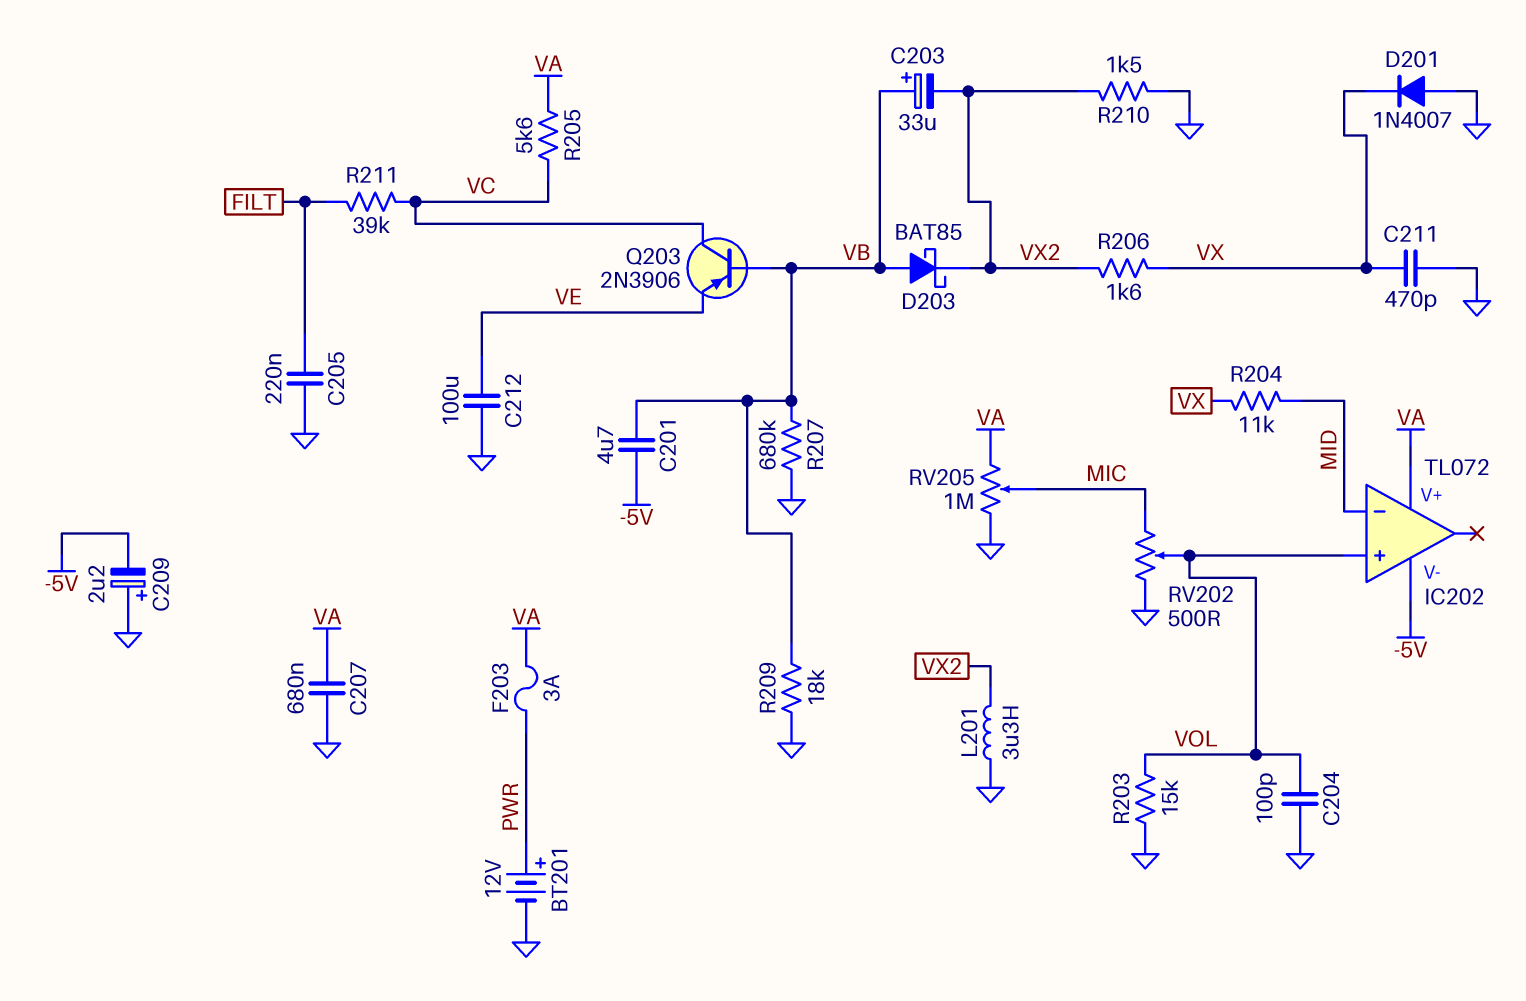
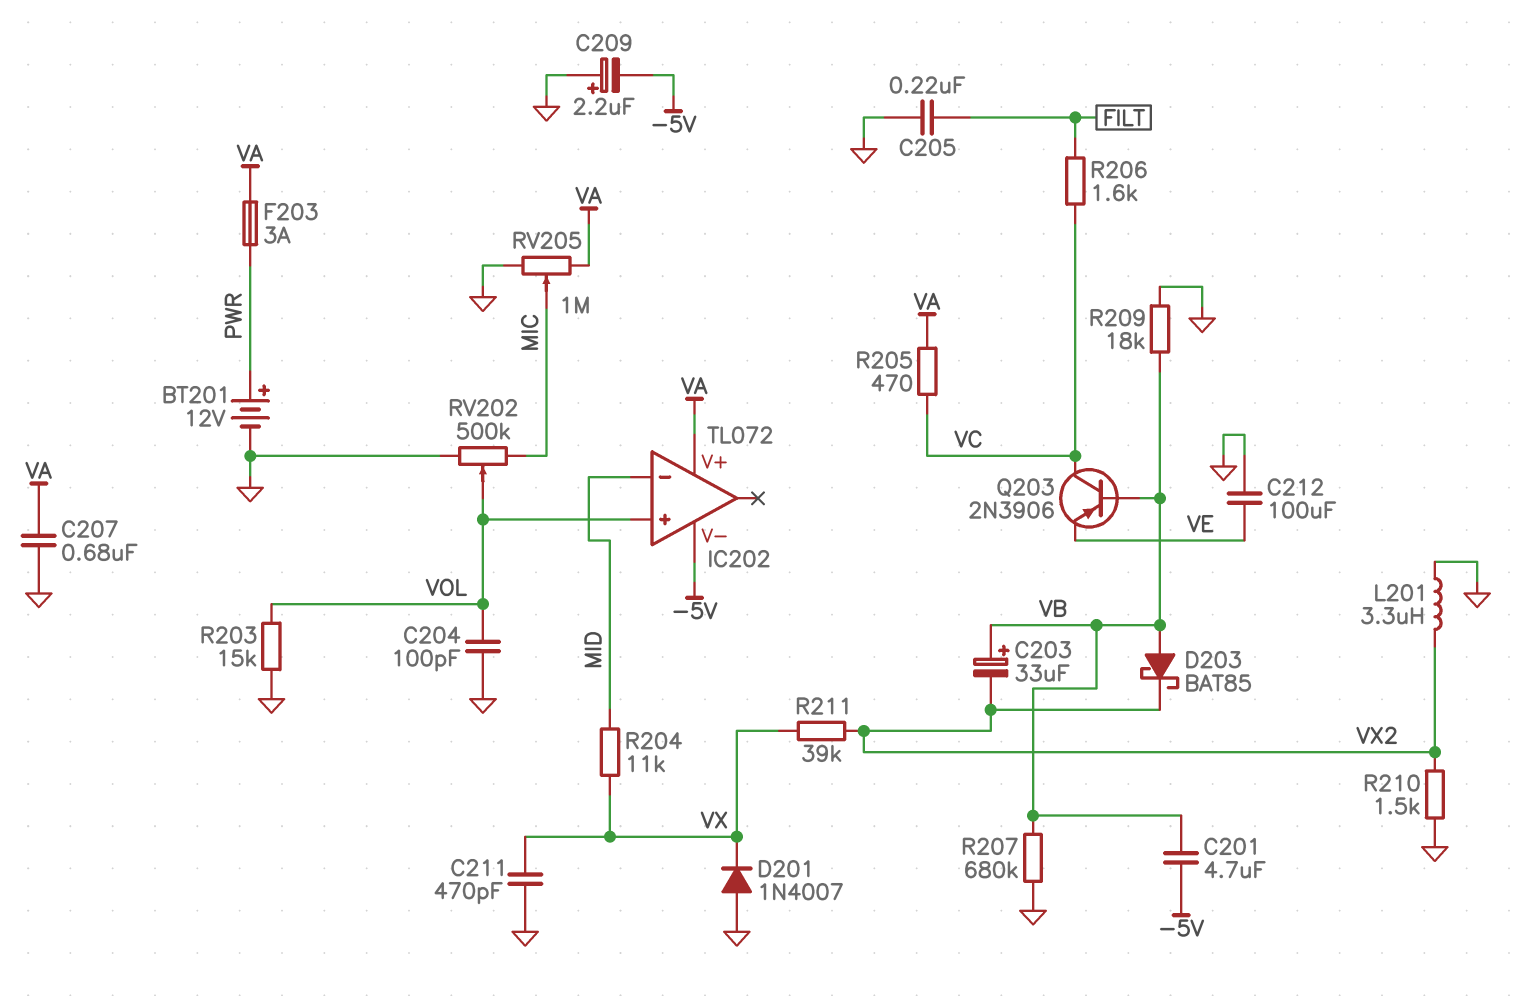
R205: 5.6k (VA, VC) -> 470 (VA, VC)
R206: 1.6k (VX, VX2) -> 1.6k (FILT, VC)
R211: 39k (FILT, VC) -> 39k (VX, VX2)
RV202: 500 (GND, MIC, wiper VOL) -> 500k (GND, MIC, wiper VOL)

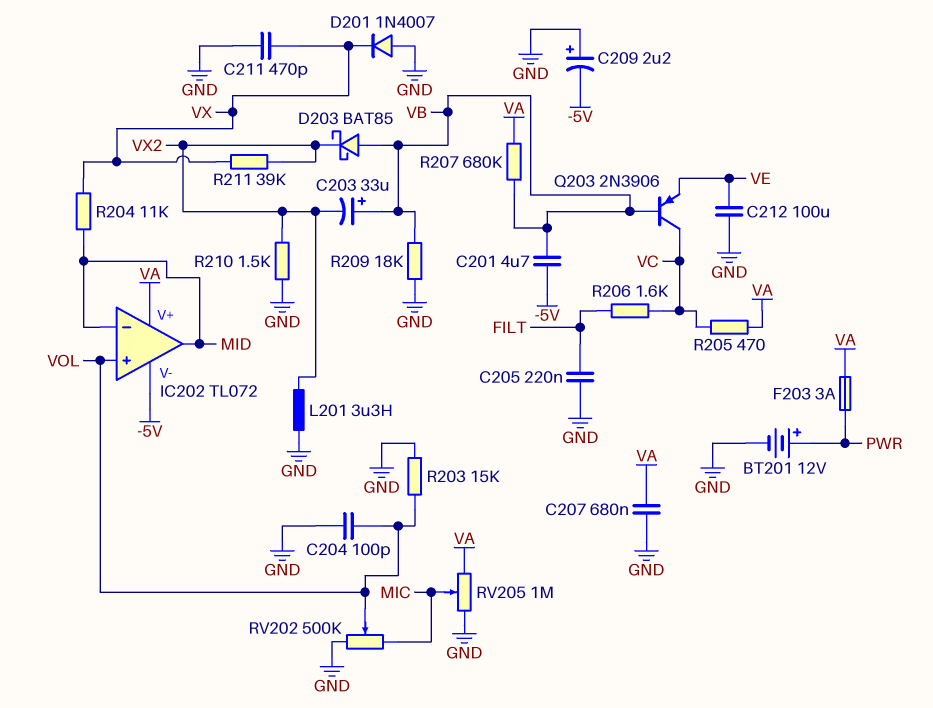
IC202 pin out: none -> MID
R207: 680k (GND, VB) -> 680k (VA, VB)

